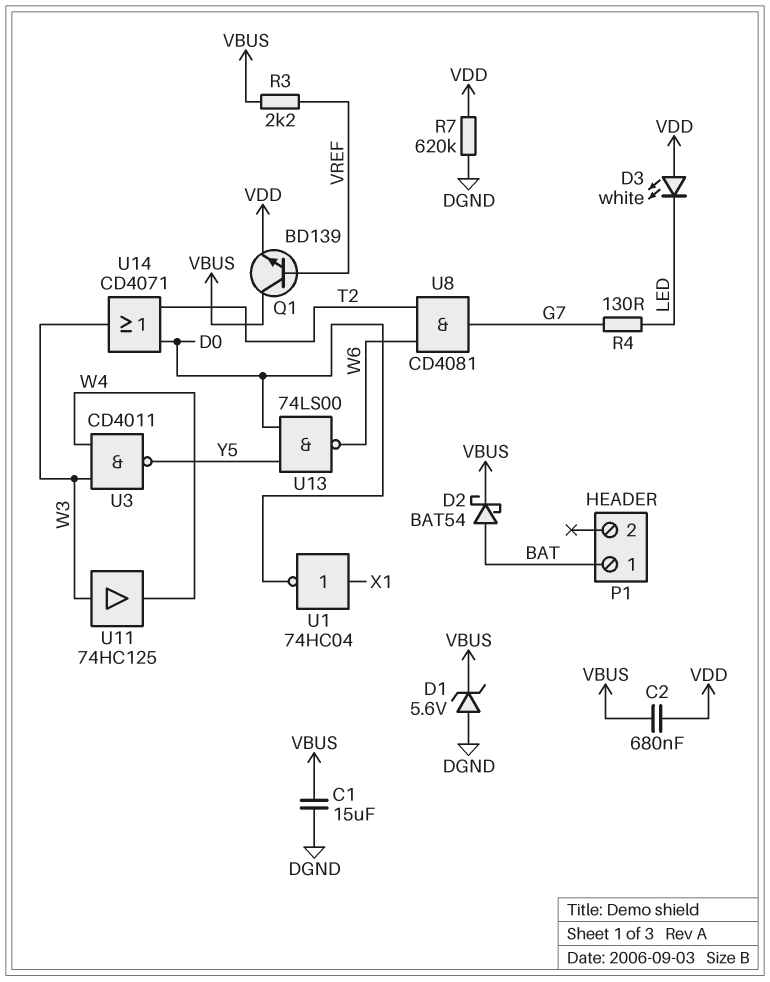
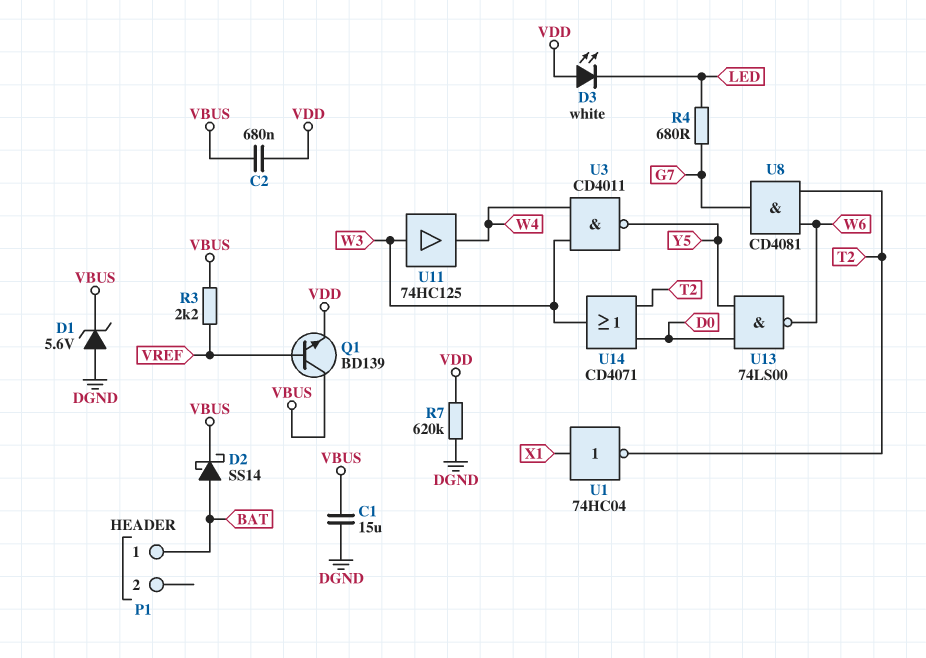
D2: schottky BAT54 (A BAT, K VBUS) -> schottky SS14 (A BAT, K VBUS)
R4: 130 (G7, LED) -> 680 (G7, LED)
U1: NOT 74HC04 (in X1, out D0) -> NOT 74HC04 (in X1, out T2)

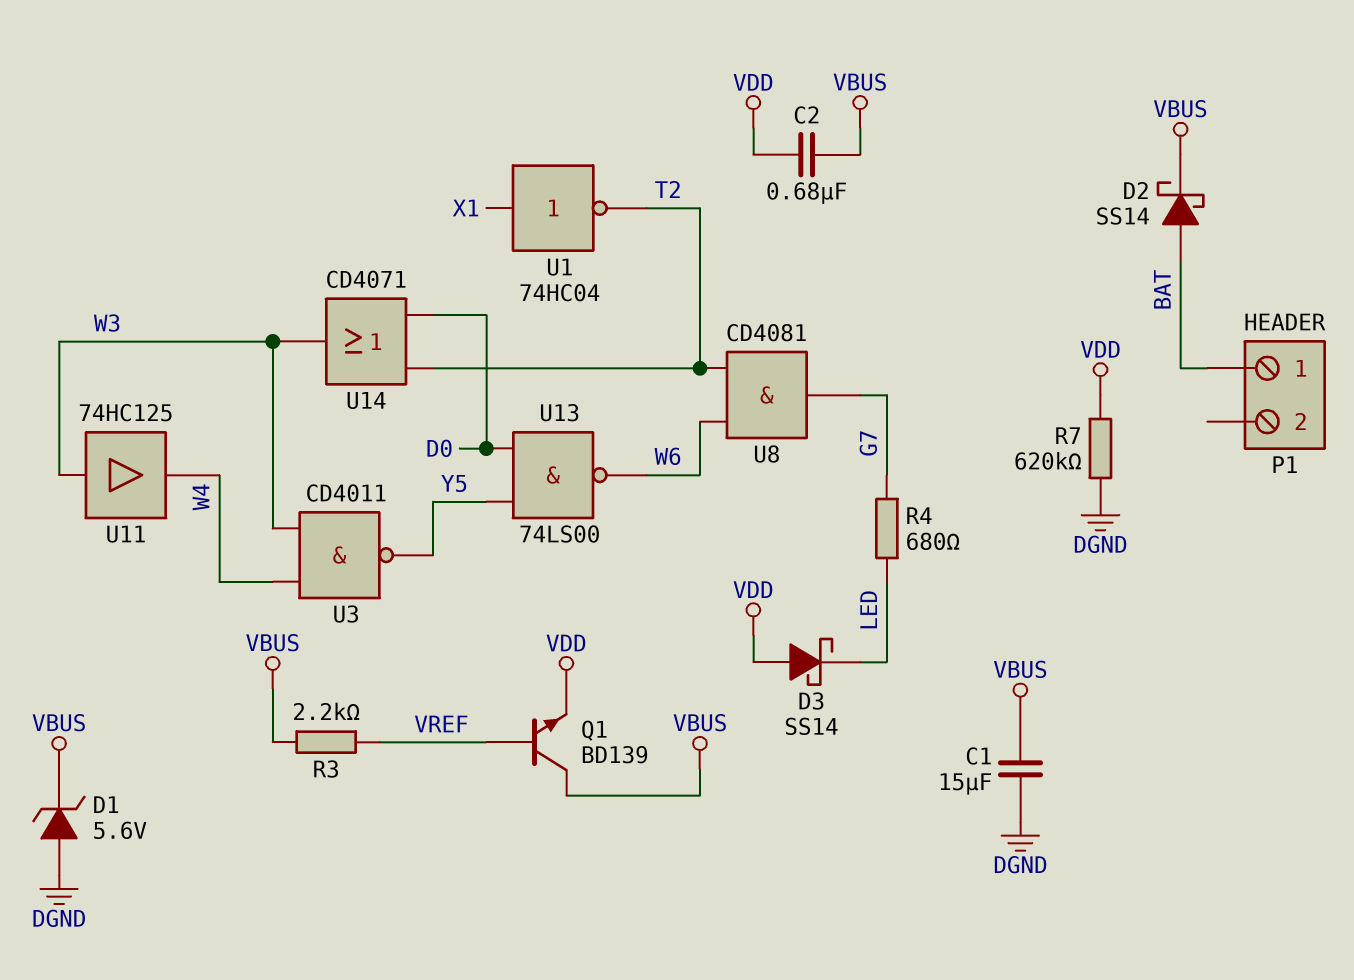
D3: LED white (A VDD, K LED) -> schottky SS14 (A VDD, K LED)

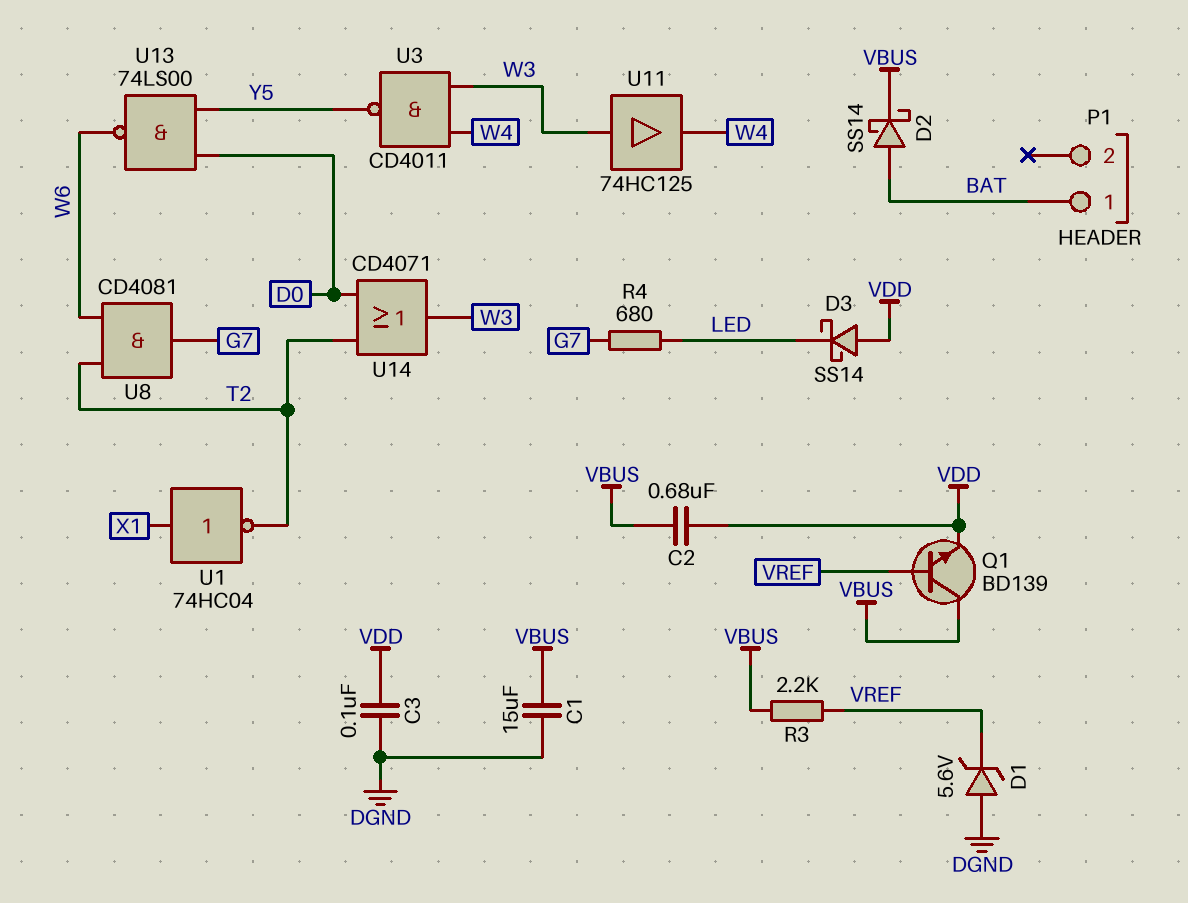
C3: none -> 100nF (DGND, VDD)
D1: zener 5.6V (A DGND, K VBUS) -> zener 5.6V (A DGND, K VREF)
R7: 620k (DGND, VDD) -> none

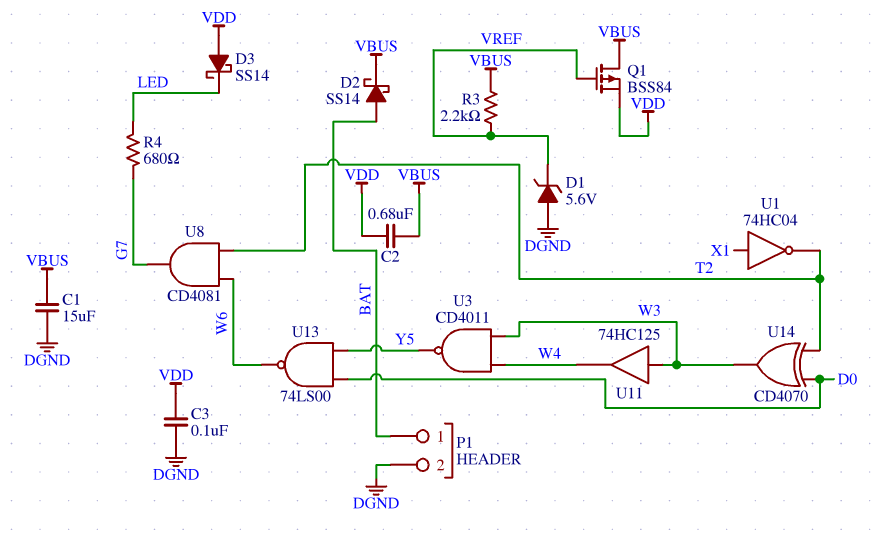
P1 pin 2: none -> DGND
Q1: NPN BD139 (B VREF, C VBUS, E VDD) -> PMOS BSS84 (G VREF, D VBUS, S VDD)
U14: OR CD4071 (in D0, in T2, out W3) -> XOR CD4070 (in D0, in T2, out W3)

